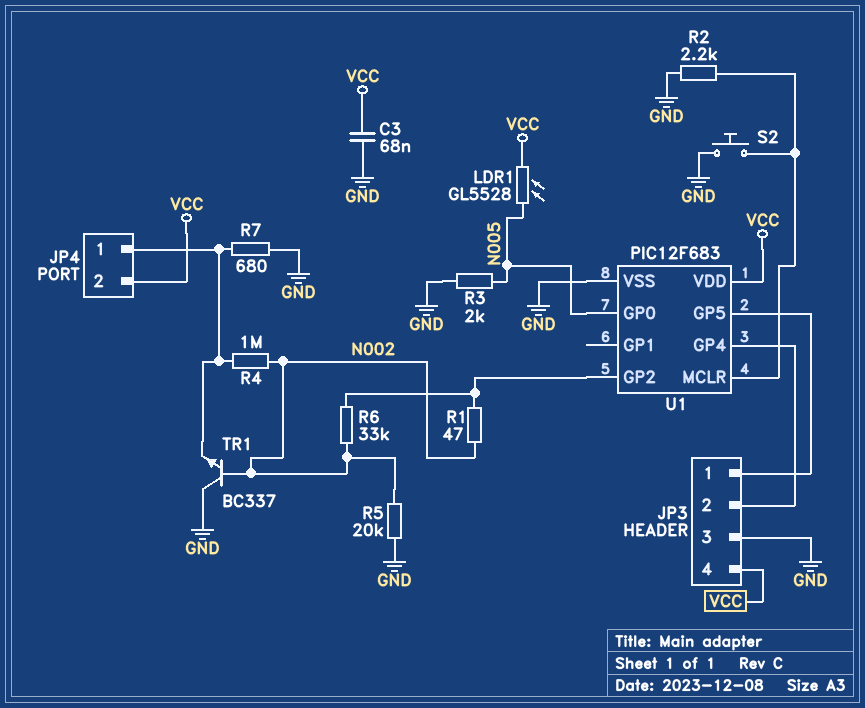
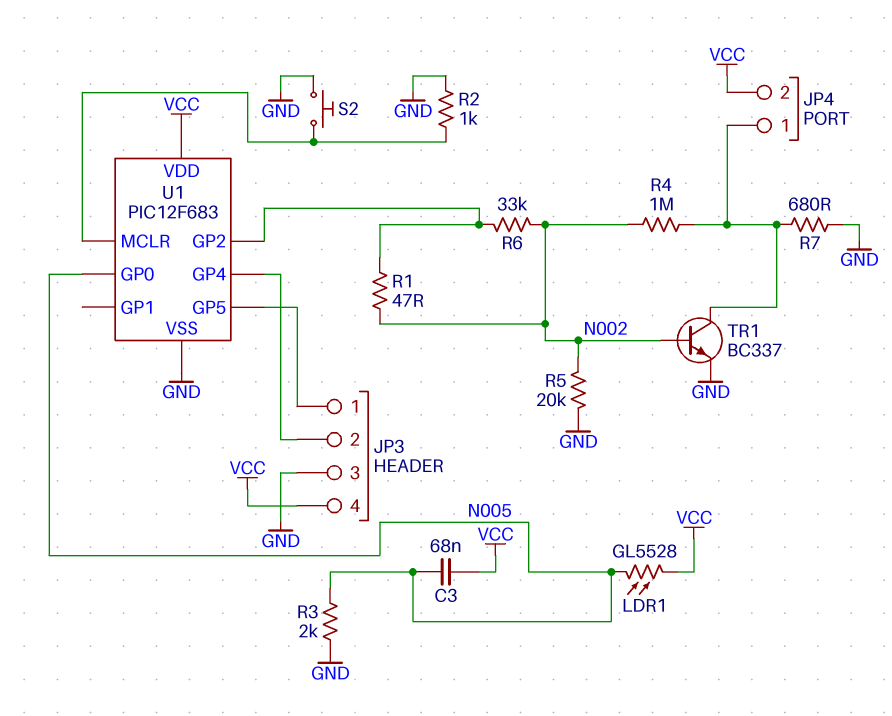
C3: 68nF (GND, VCC) -> 68nF (N005, VCC)
R2: 2.2k (GND, U1/MCLR) -> 1k (GND, U1/MCLR)
TR1: NPN BC337 (B N002, C GND, E JP4/1) -> NPN BC337 (B N002, C JP4/1, E GND)

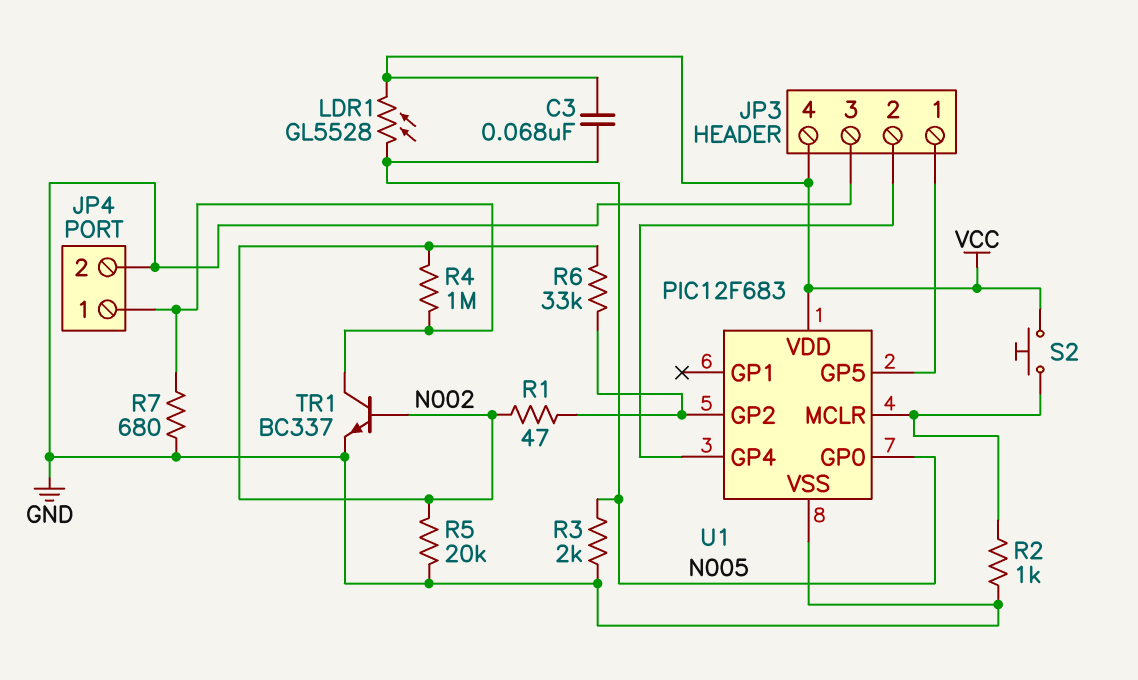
JP4 pin 2: VCC -> GND
S2: button (GND, U1/MCLR) -> button (U1/MCLR, VCC)

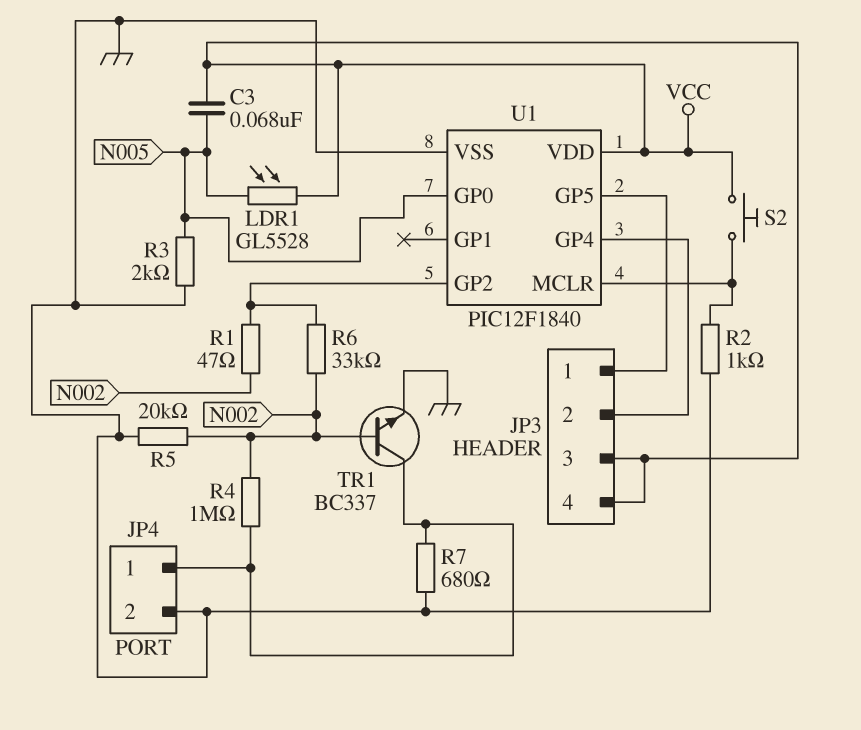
JP3 pin 3: GND -> VCC
U1: PIC12F683 -> PIC12F1840

